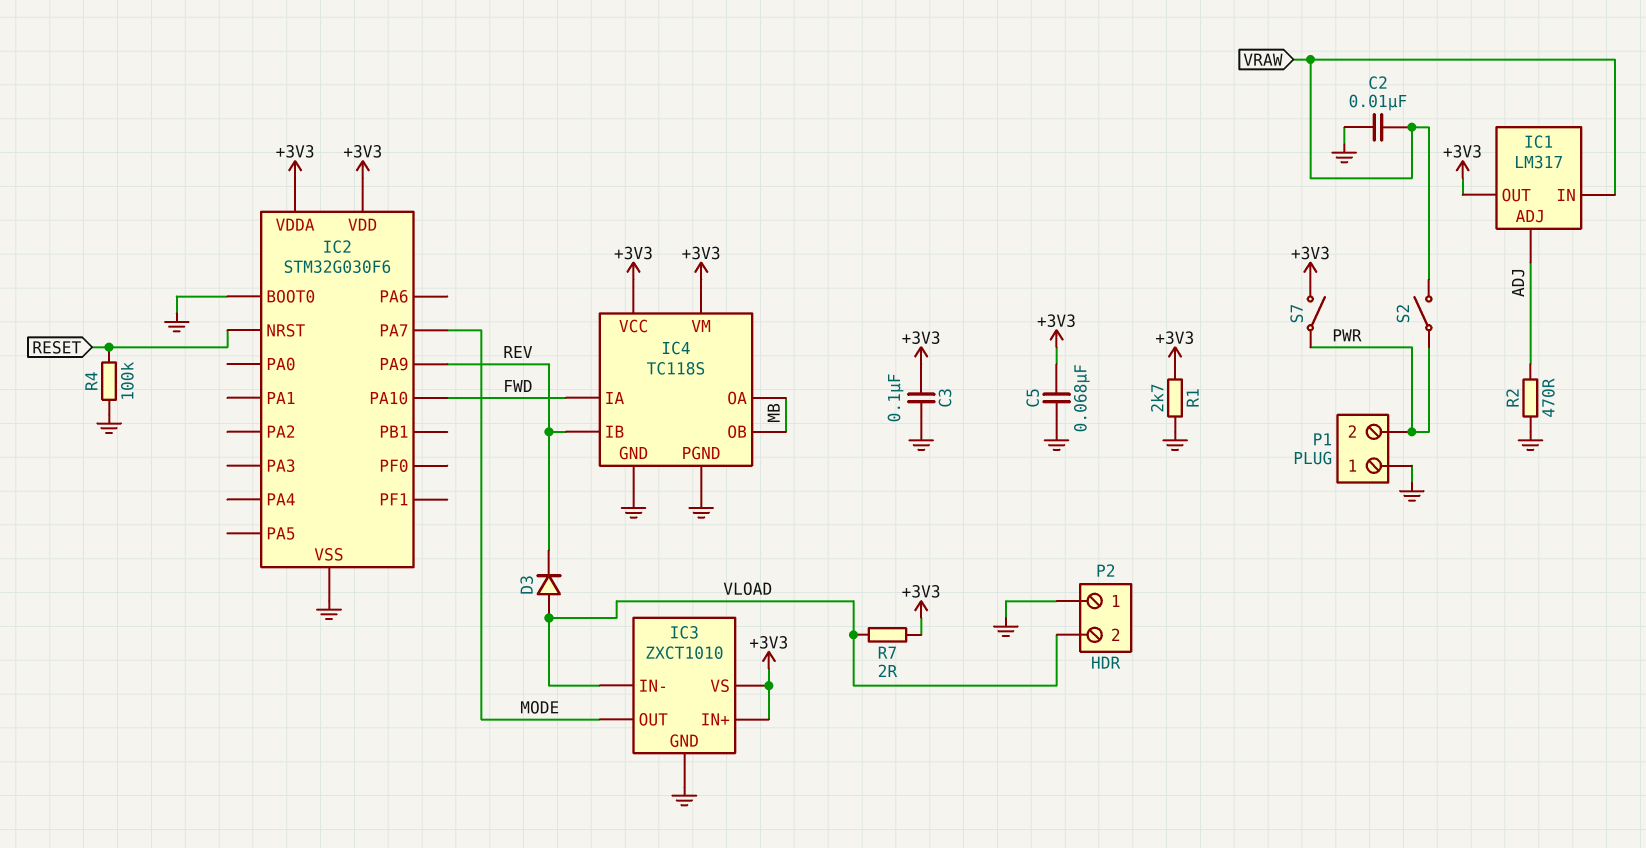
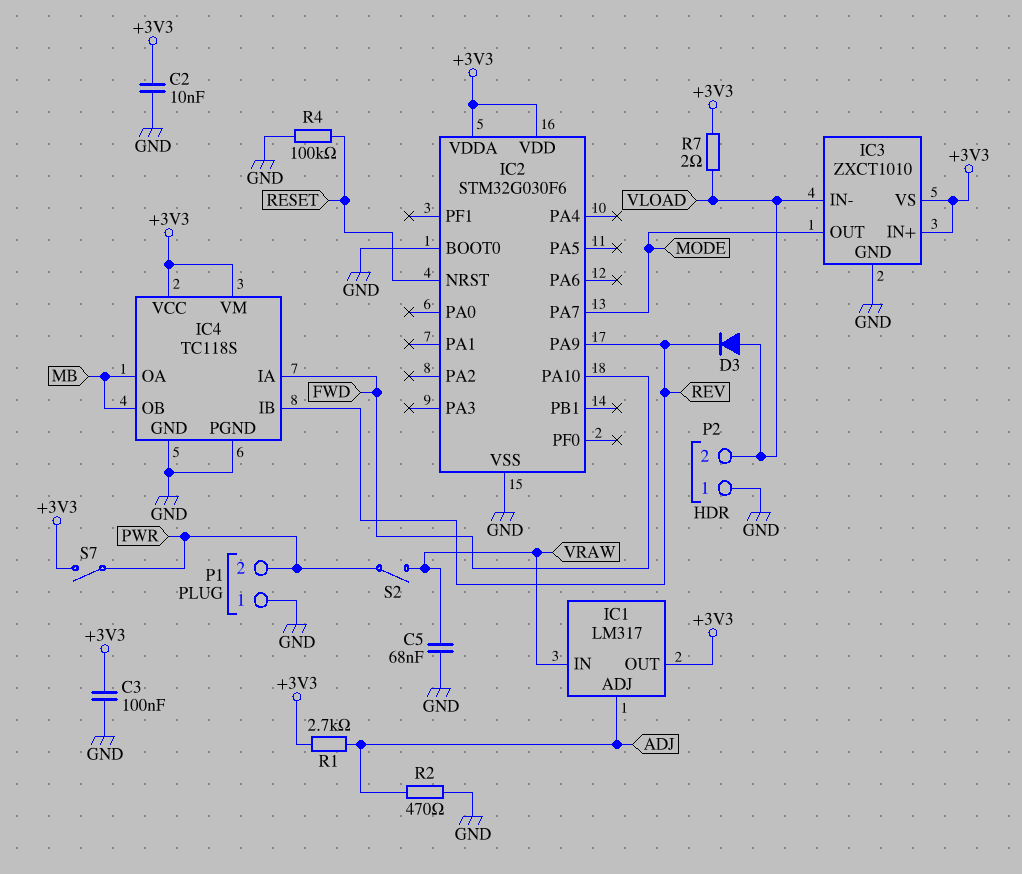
C2: 10nF (GND, VRAW) -> 10nF (+3V3, GND)
C5: 68nF (+3V3, GND) -> 68nF (GND, VRAW)
R1: 2.7k (+3V3, GND) -> 2.7k (+3V3, ADJ)

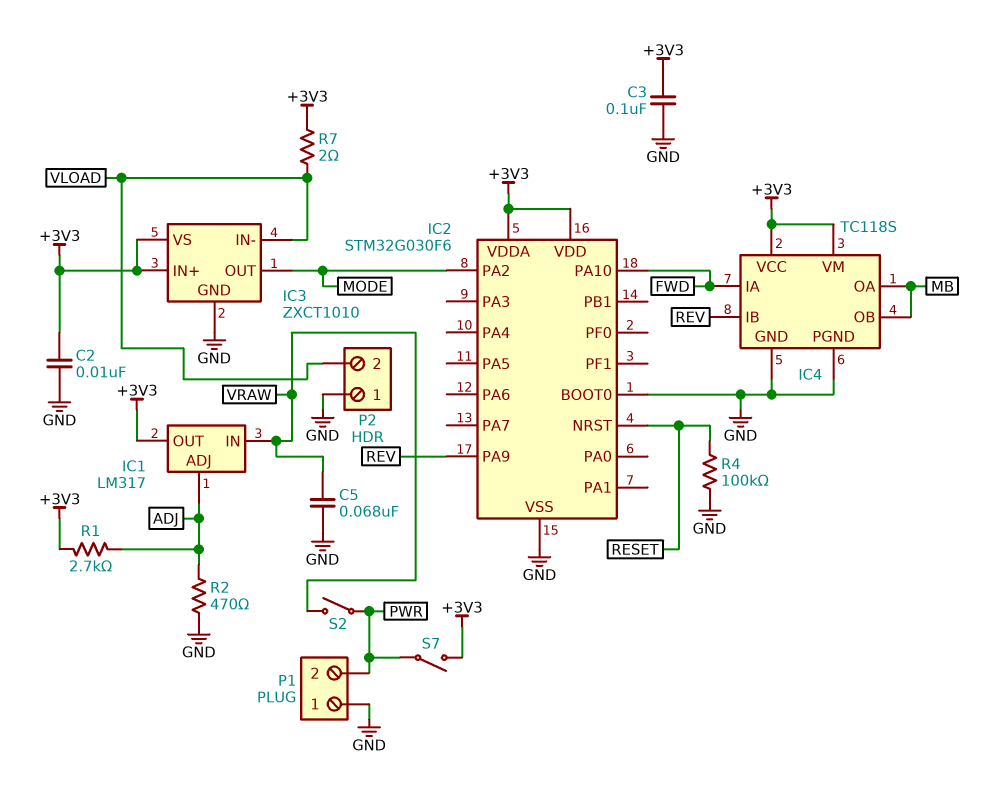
D3: diode (A VLOAD, K REV) -> none
IC2 pin PA2: none -> MODE
IC2 pin PA7: MODE -> none

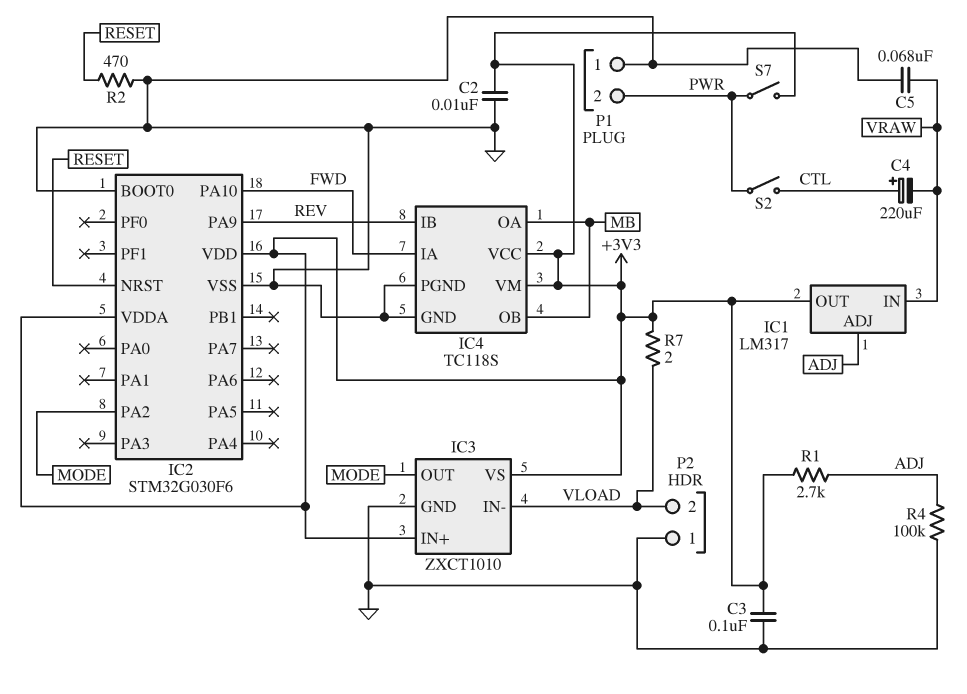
C4: none -> 220uF (plus CTL, minus VRAW)
R2: 470 (ADJ, GND) -> 470 (GND, RESET)
R4: 100k (GND, RESET) -> 100k (ADJ, GND)
S2: switch (PWR, VRAW) -> switch (CTL, PWR)

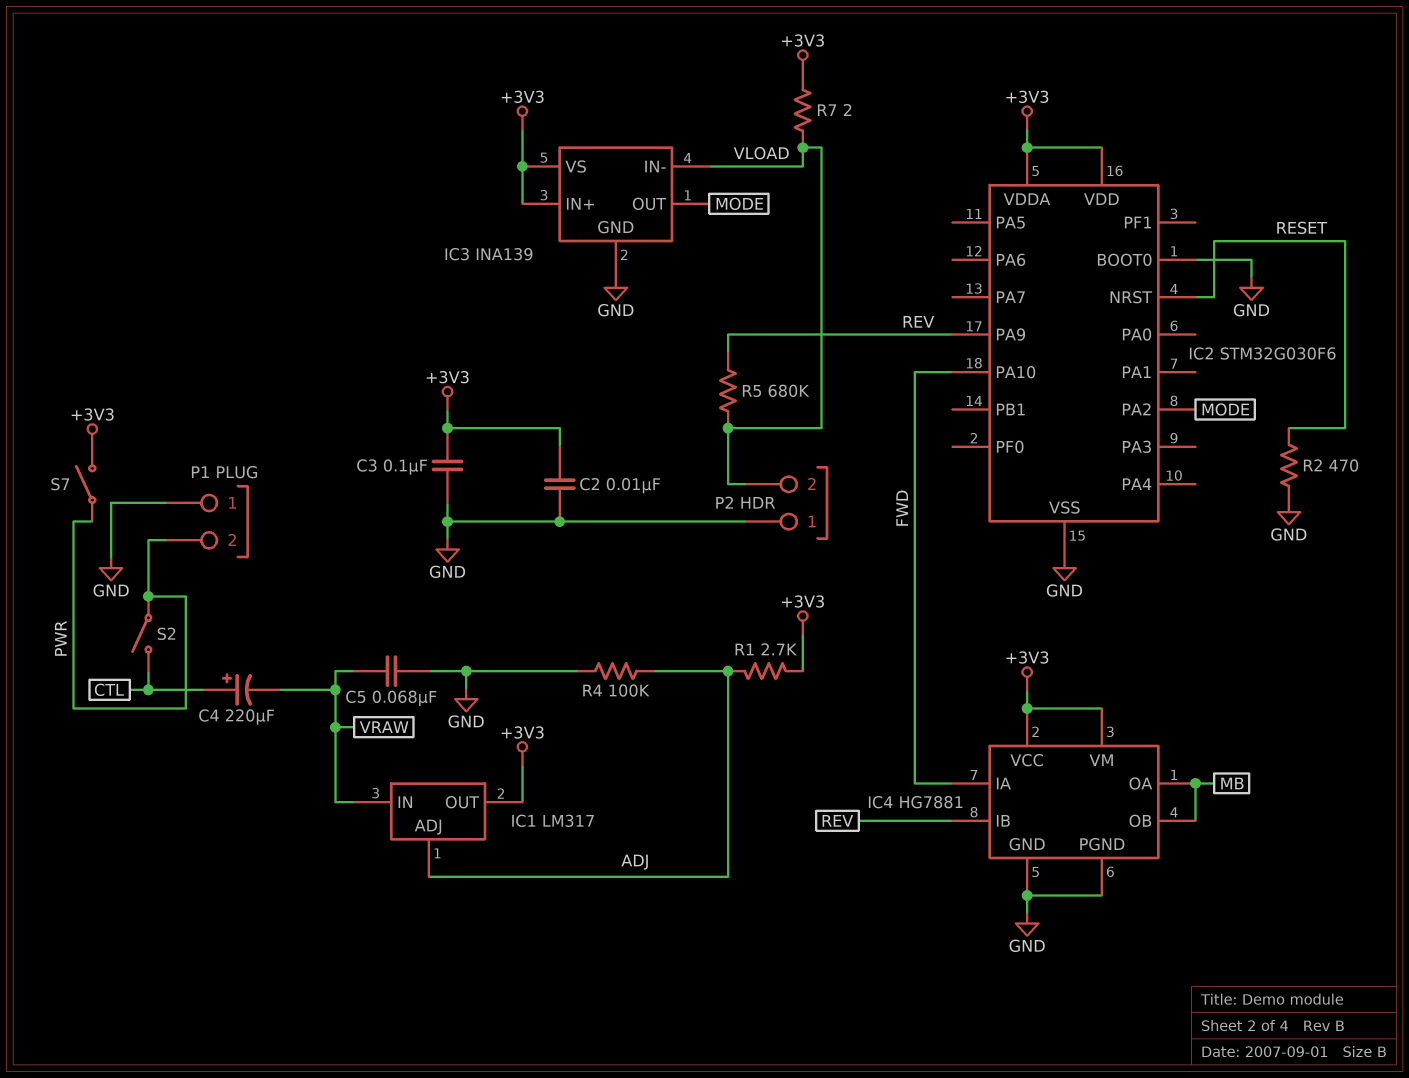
IC3: ZXCT1010 -> INA139
IC4: TC118S -> HG7881
R5: none -> 680k (REV, VLOAD)

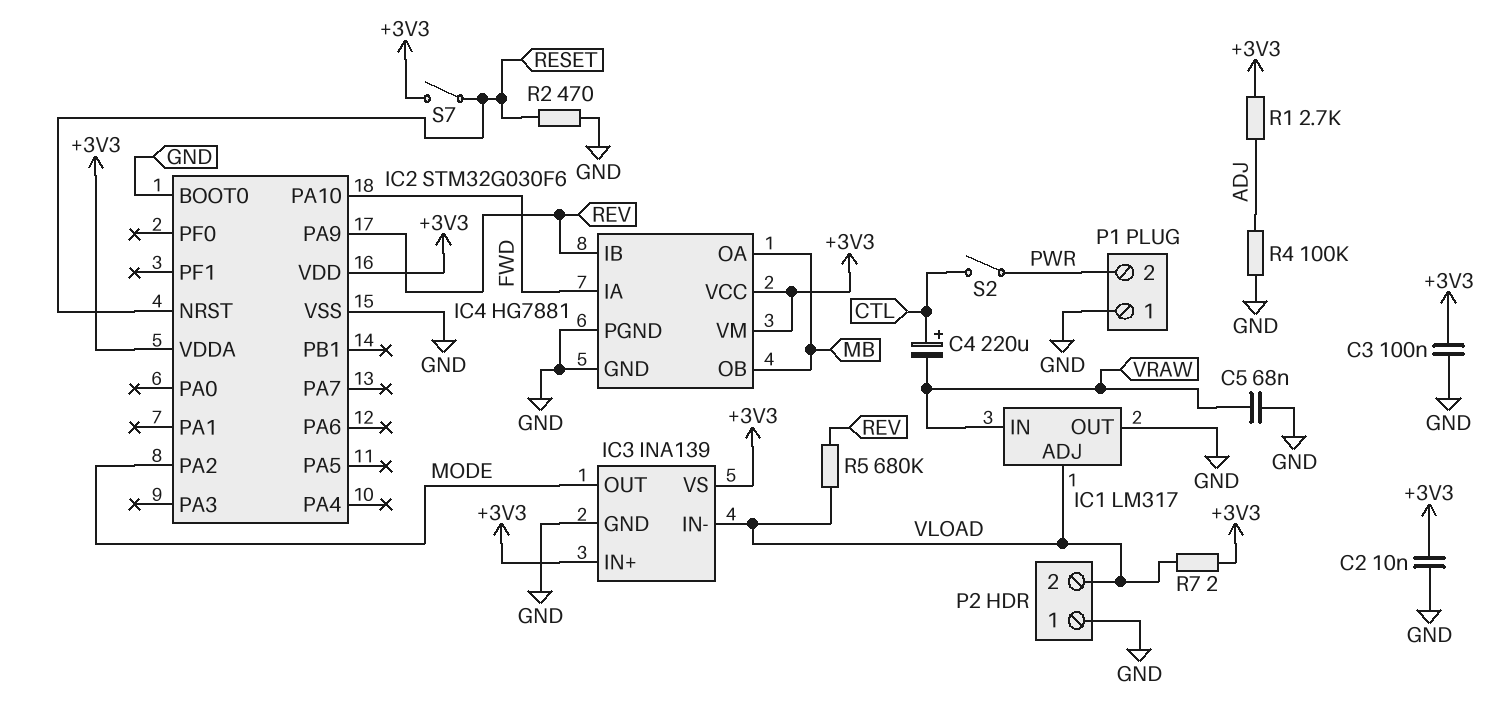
IC1 pin ADJ: ADJ -> VLOAD
IC1 pin OUT: +3V3 -> GND
S7: switch (+3V3, PWR) -> switch (+3V3, RESET)

